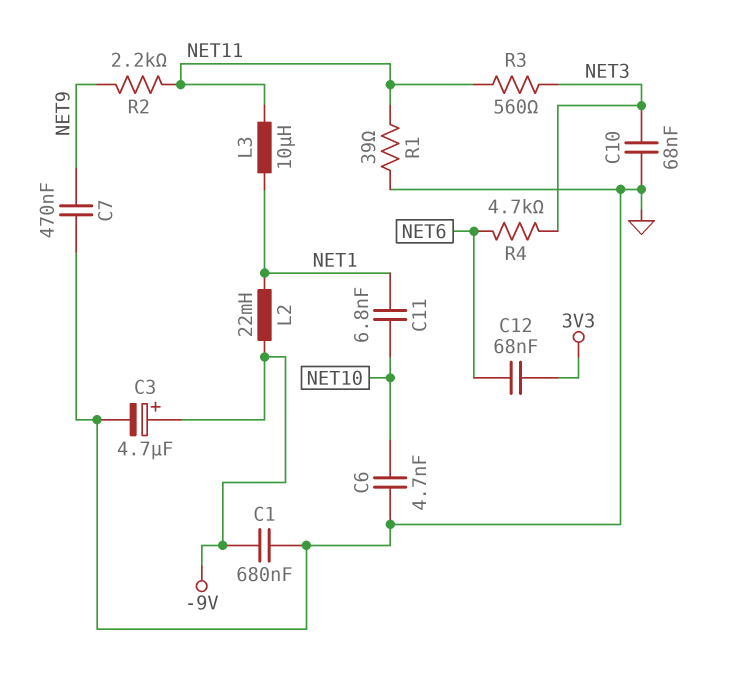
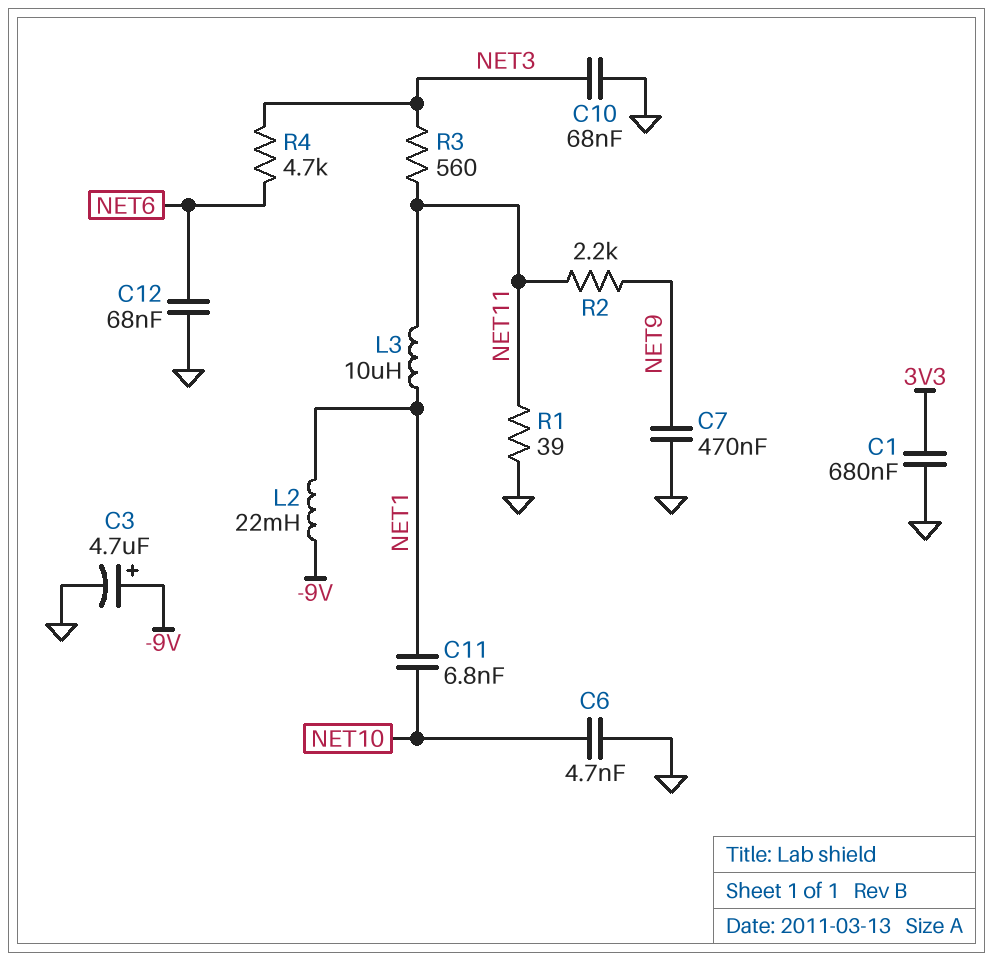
C1: 680nF (-9V, GND) -> 680nF (3V3, GND)
C12: 68nF (3V3, NET6) -> 68nF (GND, NET6)

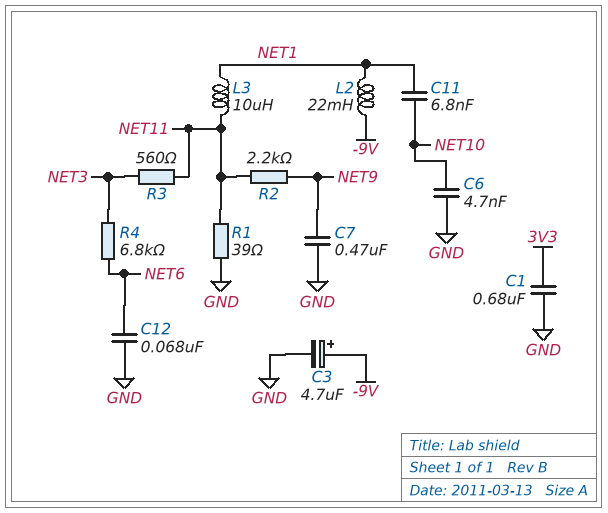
C10: 68nF (GND, NET3) -> none
R4: 4.7k (NET3, NET6) -> 6.8k (NET3, NET6)

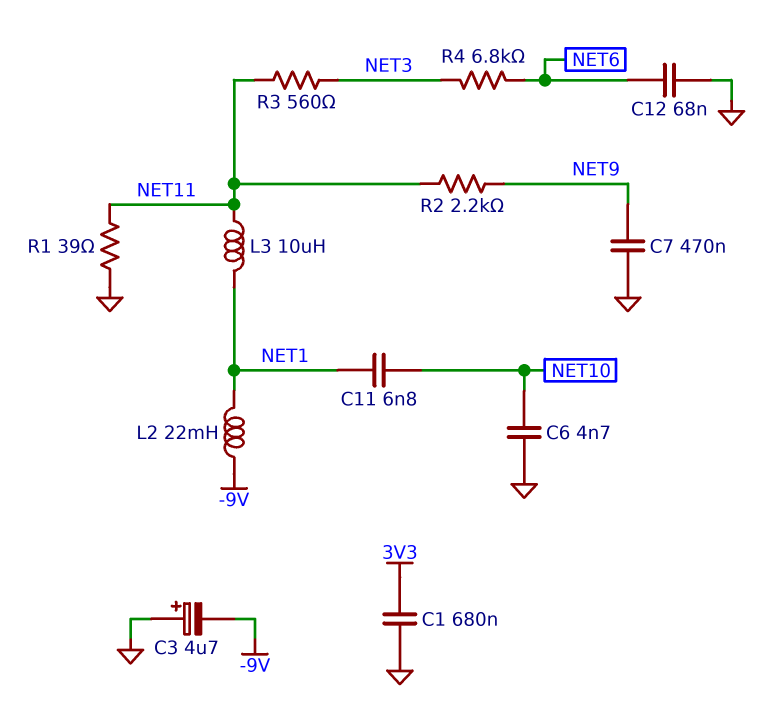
C3: 4.7uF (plus -9V, minus GND) -> 4.7uF (plus GND, minus -9V)

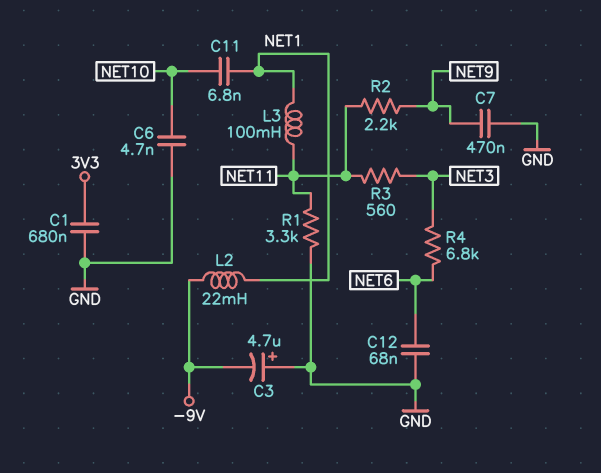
L3: 10uH (NET1, NET11) -> 100mH (NET1, NET11)
R1: 39 (GND, NET11) -> 3.3k (GND, NET11)

